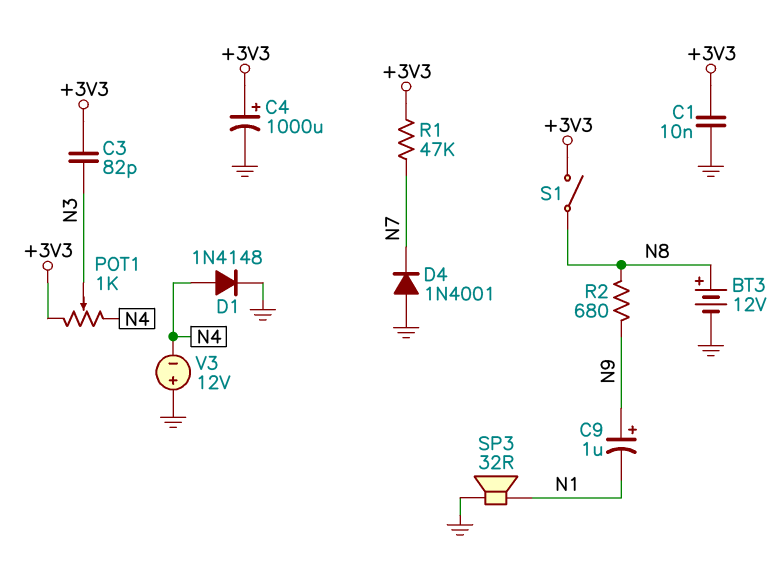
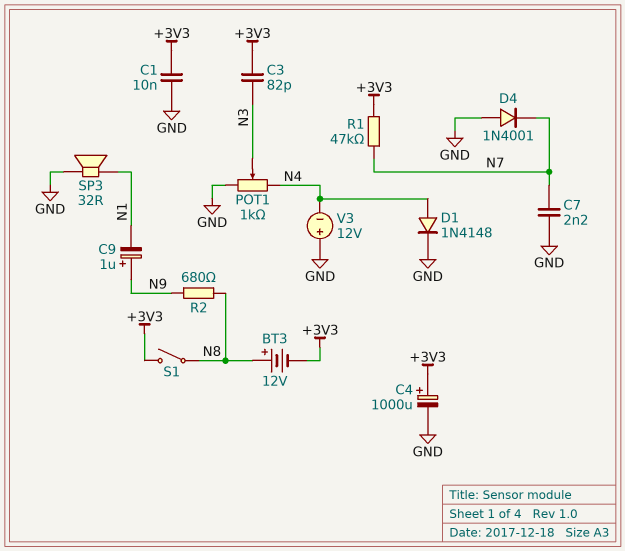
BT3: 12V (plus N8, minus GND) -> 12V (plus N8, minus +3V3)
C7: none -> 2.2nF (GND, N7)
POT1: 1k (+3V3, N4, wiper N3) -> 1k (GND, N4, wiper N3)

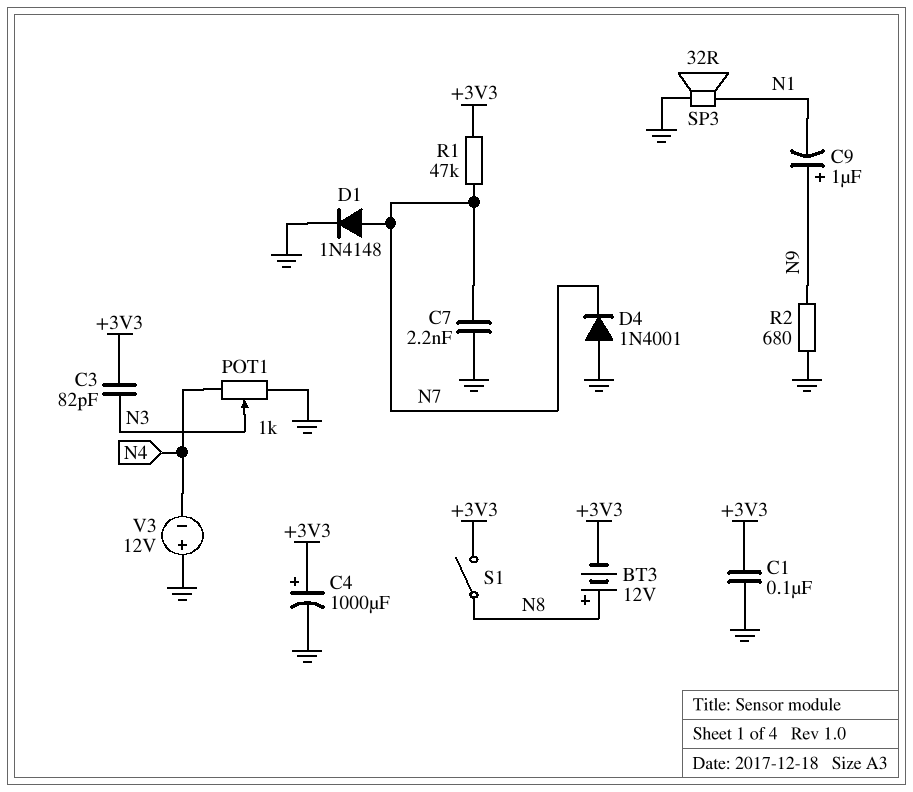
C1: 10nF (+3V3, GND) -> 100nF (+3V3, GND)
D1: diode 1N4148 (A N4, K GND) -> diode 1N4148 (A N7, K GND)
R2: 680 (N8, N9) -> 680 (GND, N9)

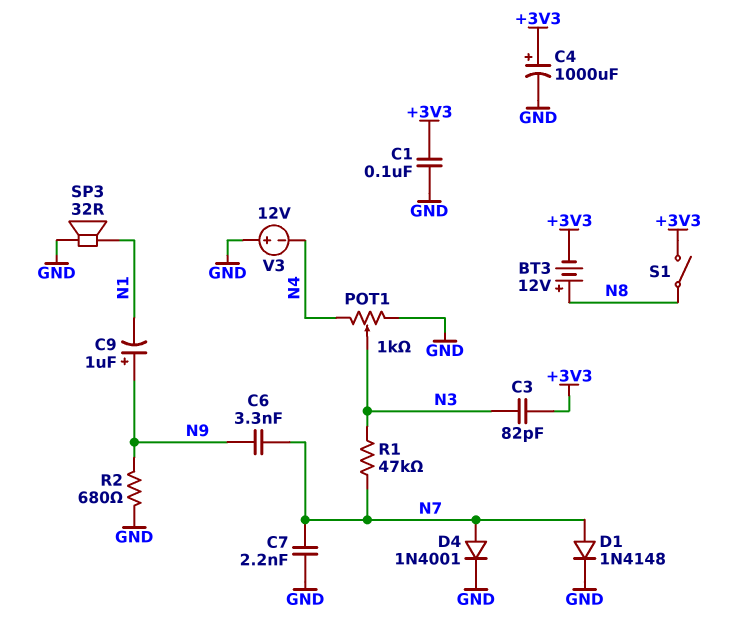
C6: none -> 3.3nF (N7, N9)
D4: diode 1N4001 (A GND, K N7) -> diode 1N4001 (A N7, K GND)
R1: 47k (+3V3, N7) -> 47k (N3, N7)

